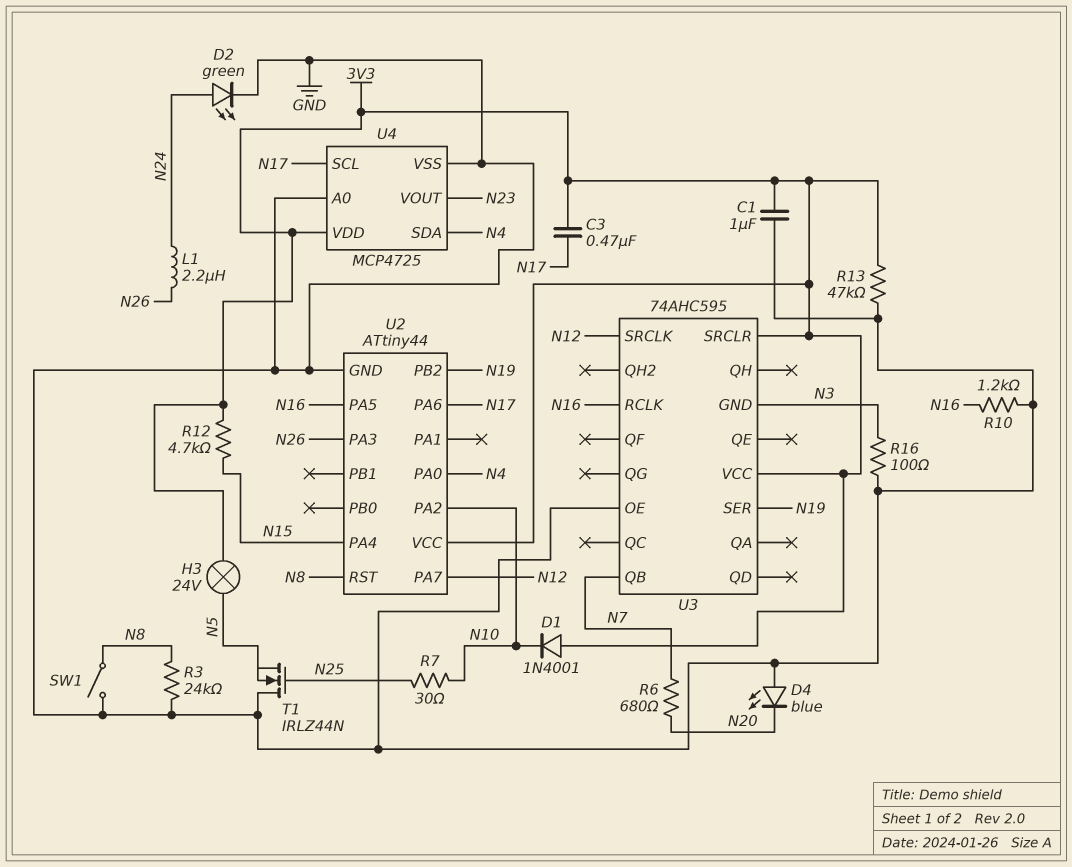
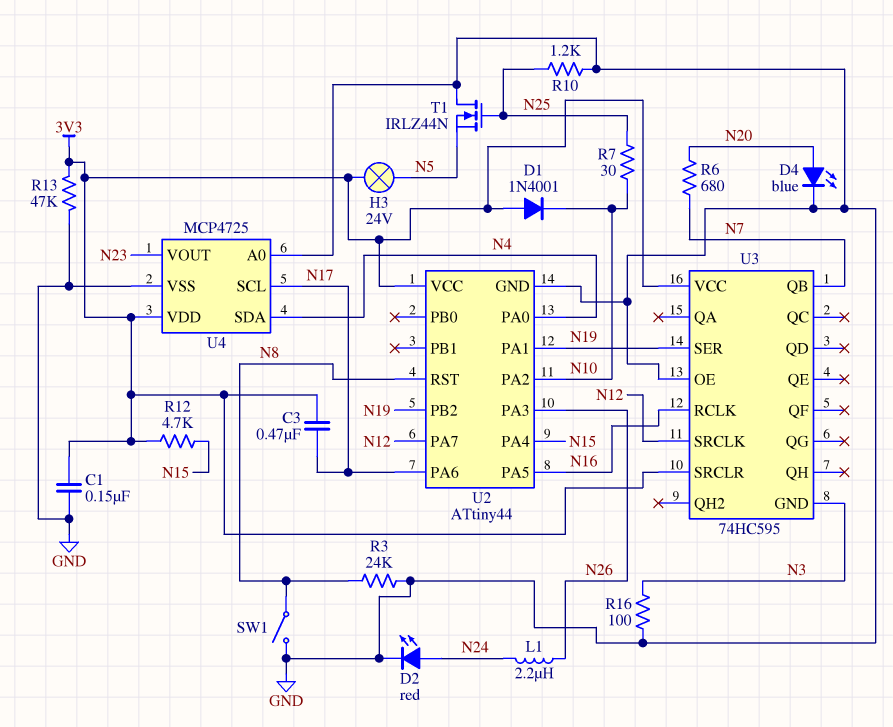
C1: 1uF (3V3, GND) -> 150nF (3V3, GND)
D2: LED green (A N24, K GND) -> LED red (A N24, K GND)
D4: LED blue (A GND, K N20) -> LED blue (A N20, K GND)
R10: 1.2k (GND, N16) -> 1.2k (GND, N25)
U2 pin PA1: none -> N19
U3: 74AHC595 -> 74HC595

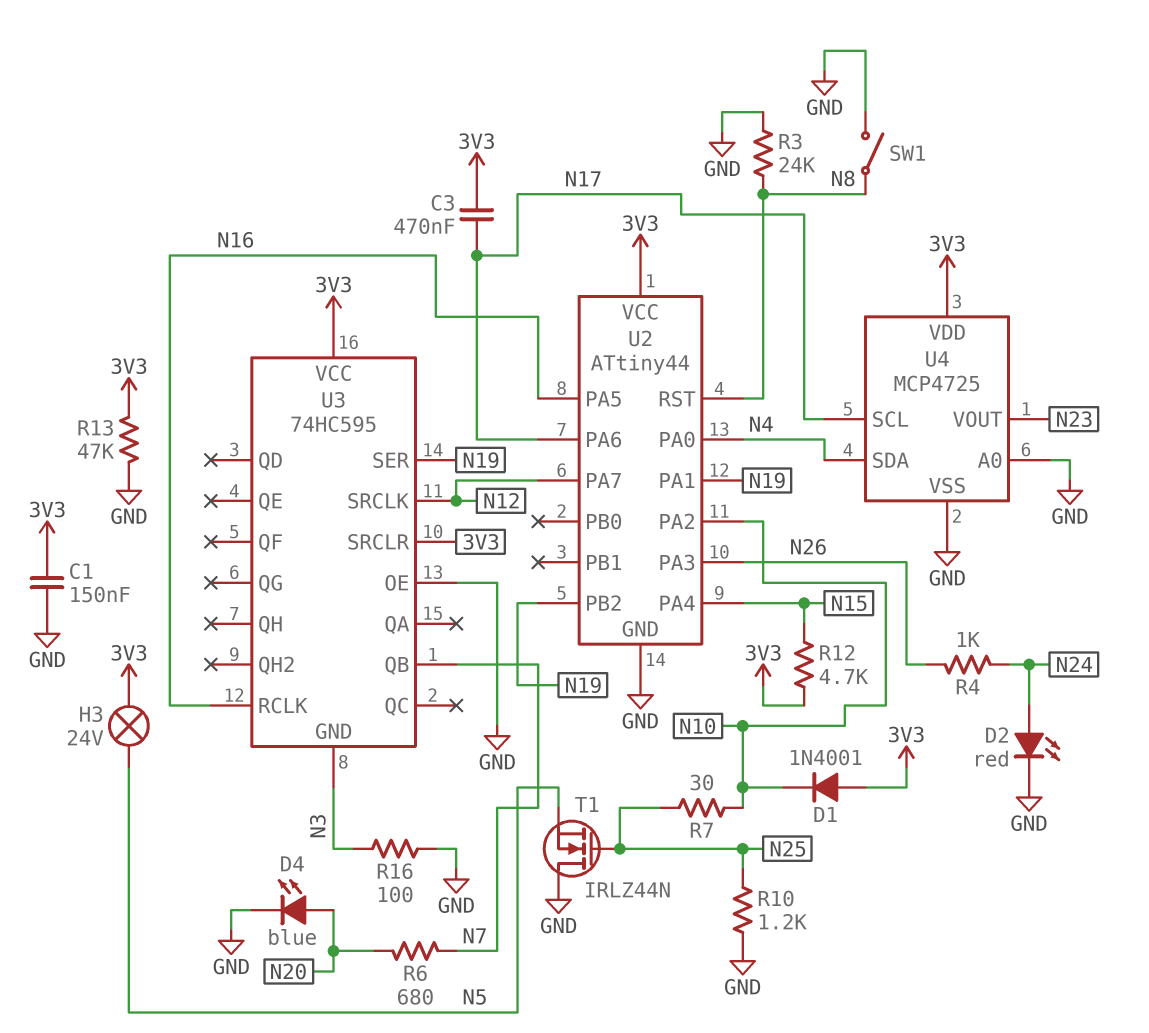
L1: 2.2uH (N24, N26) -> none
R4: none -> 1k (N24, N26)

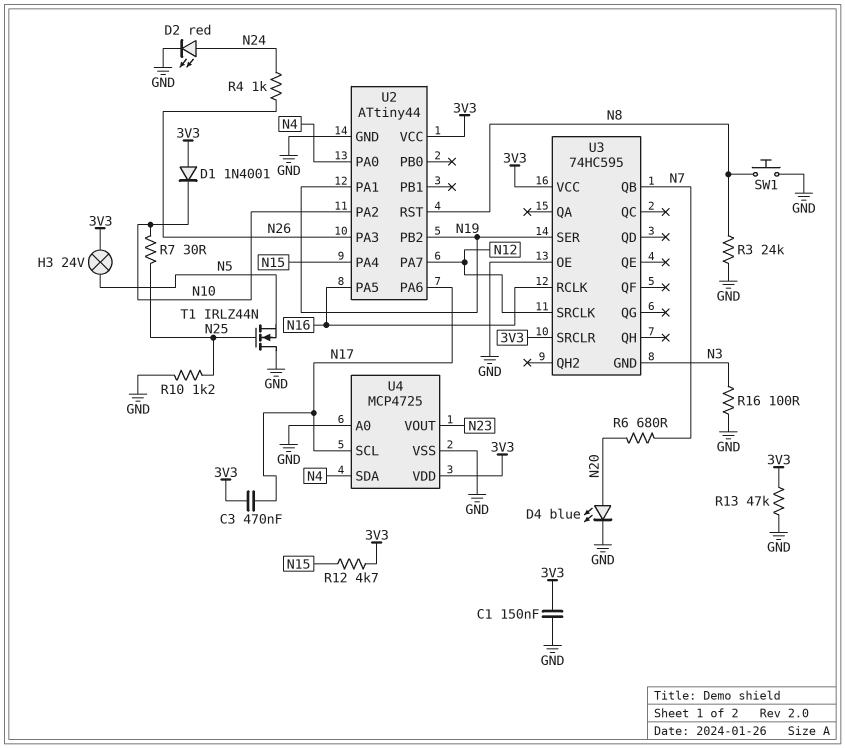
SW1: switch (GND, N8) -> button (GND, N8)

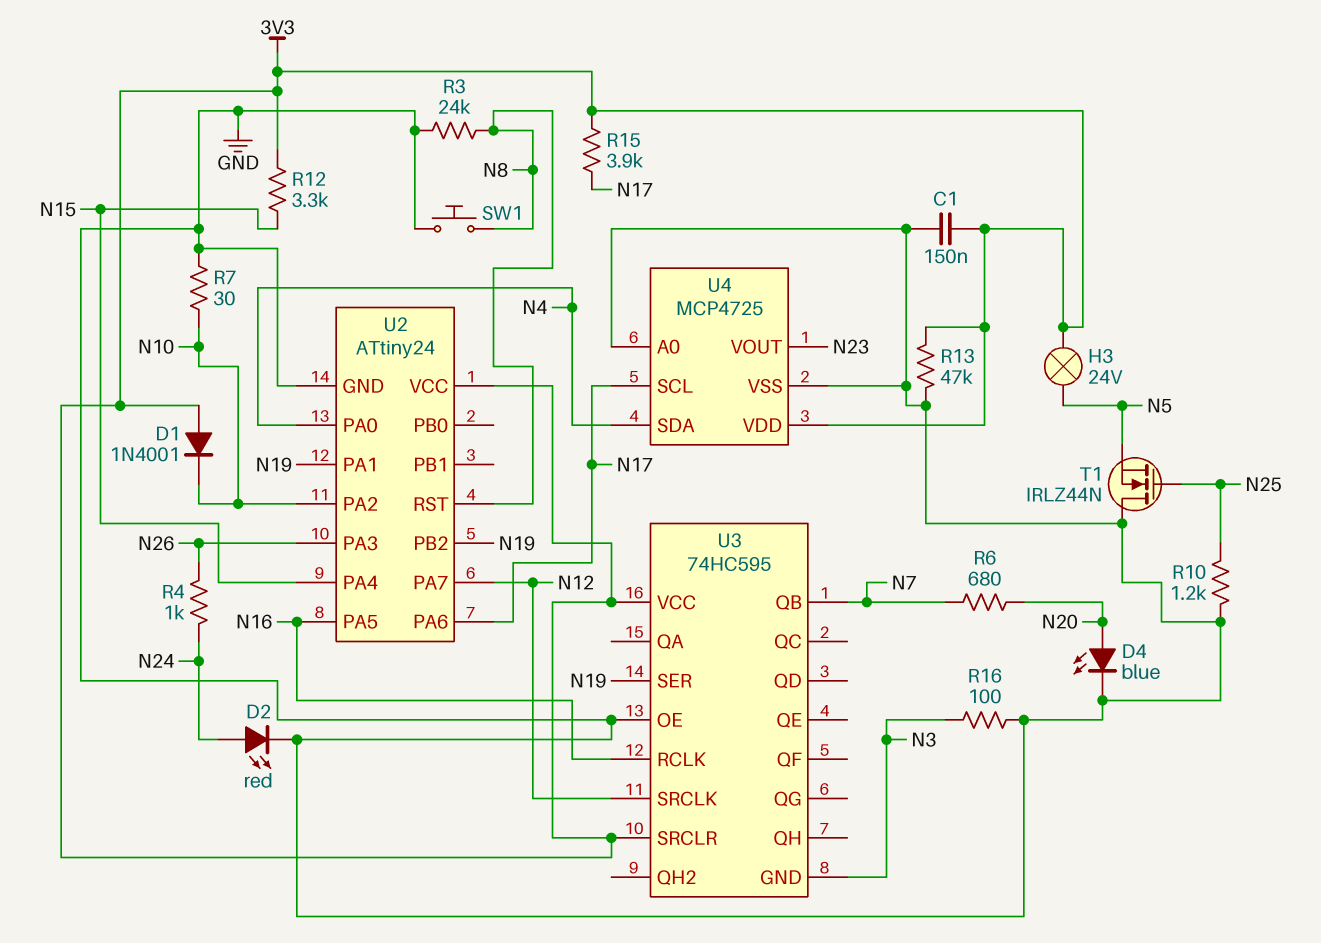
C3: 470nF (3V3, N17) -> none
R7: 30 (N10, N25) -> 30 (GND, N10)
R12: 4.7k (3V3, N15) -> 3.3k (3V3, N15)
R15: none -> 3.9k (3V3, N17)
U2: ATtiny44 -> ATtiny24

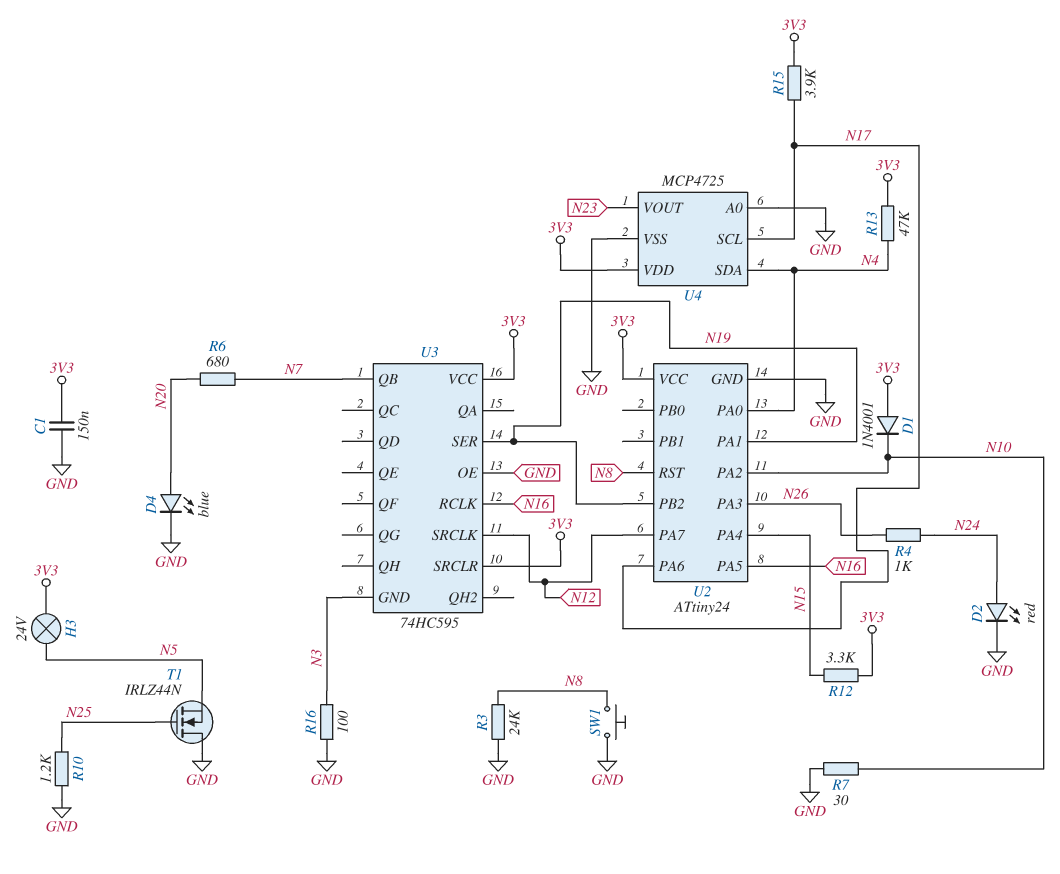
R13: 47k (3V3, GND) -> 47k (3V3, N4)

